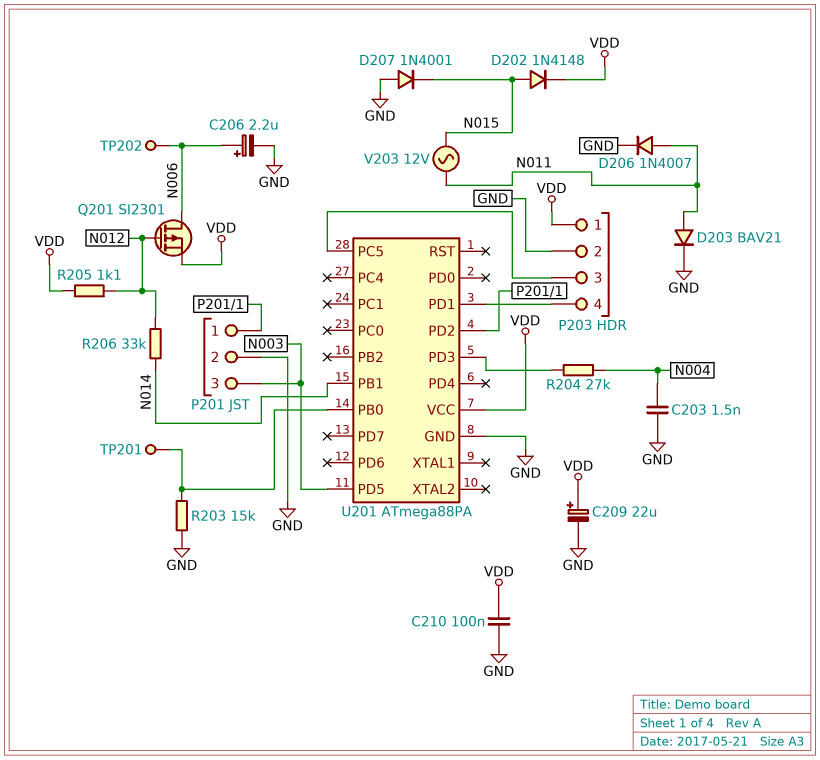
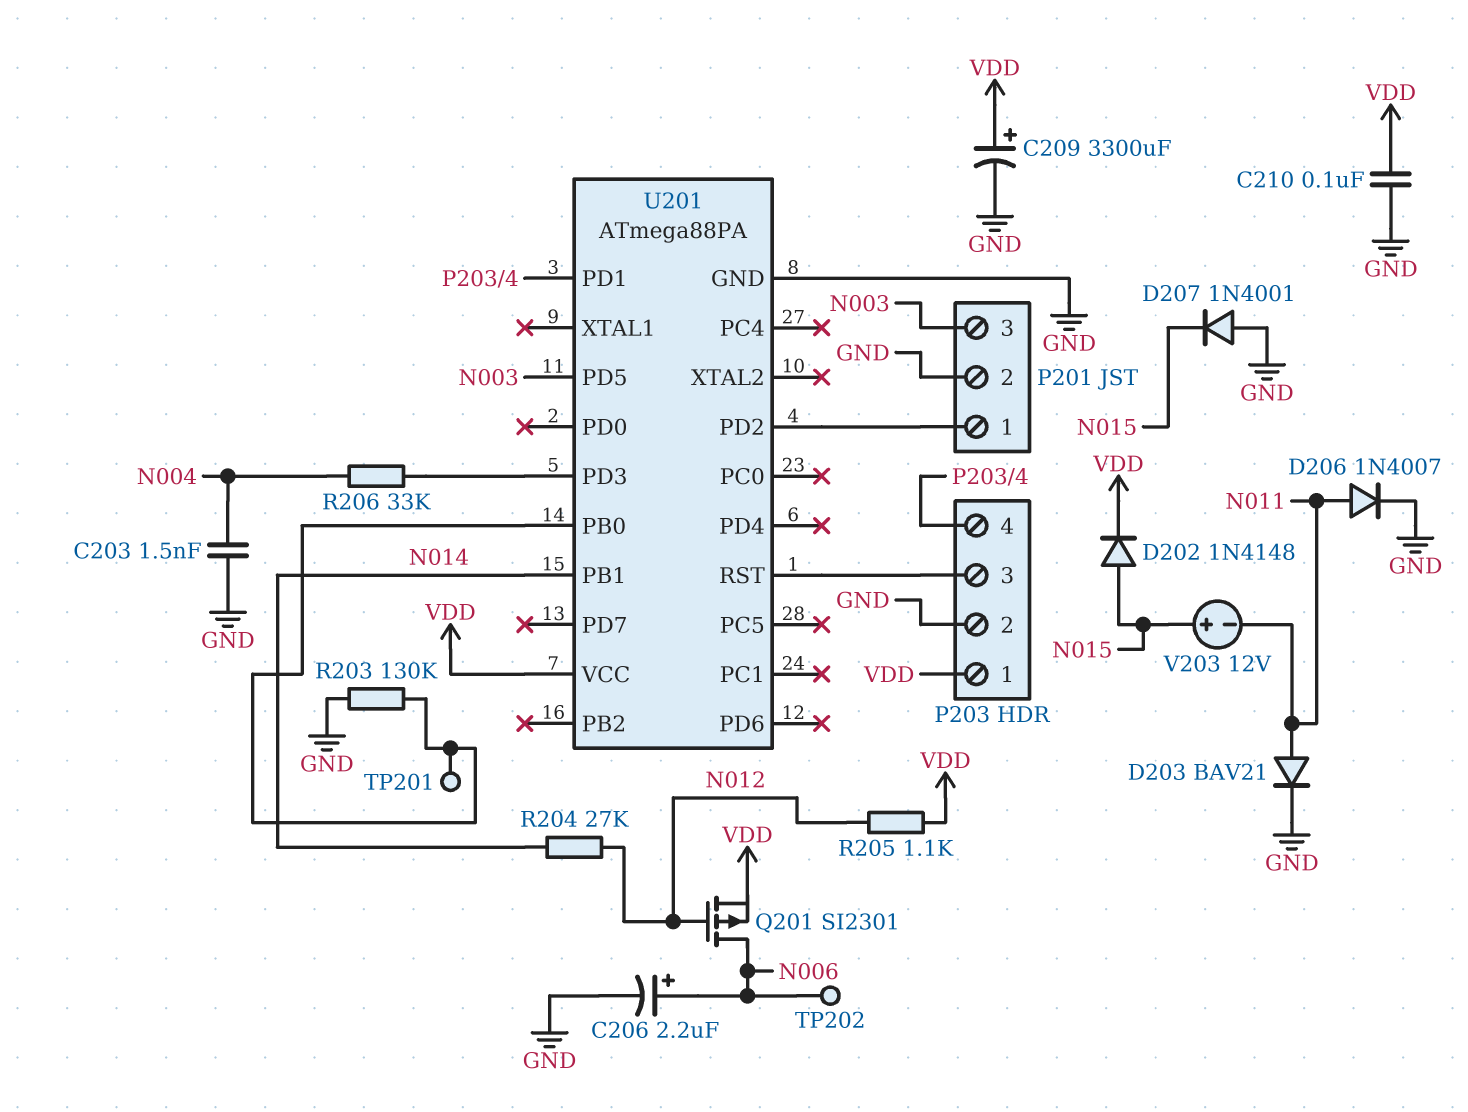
C209: 22uF (plus VDD, minus GND) -> 3300uF (plus VDD, minus GND)
R203: 15k (GND, U201/PB0) -> 130k (GND, U201/PB0)
R204: 27k (N004, U201/PD3) -> 27k (N012, N014)
R206: 33k (N012, N014) -> 33k (N004, U201/PD3)
U201 pin PC5: P203/3 -> none
U201 pin RST: none -> P203/3
V203: AC 12V (N011, N015) -> 12V (plus N015, minus N011)

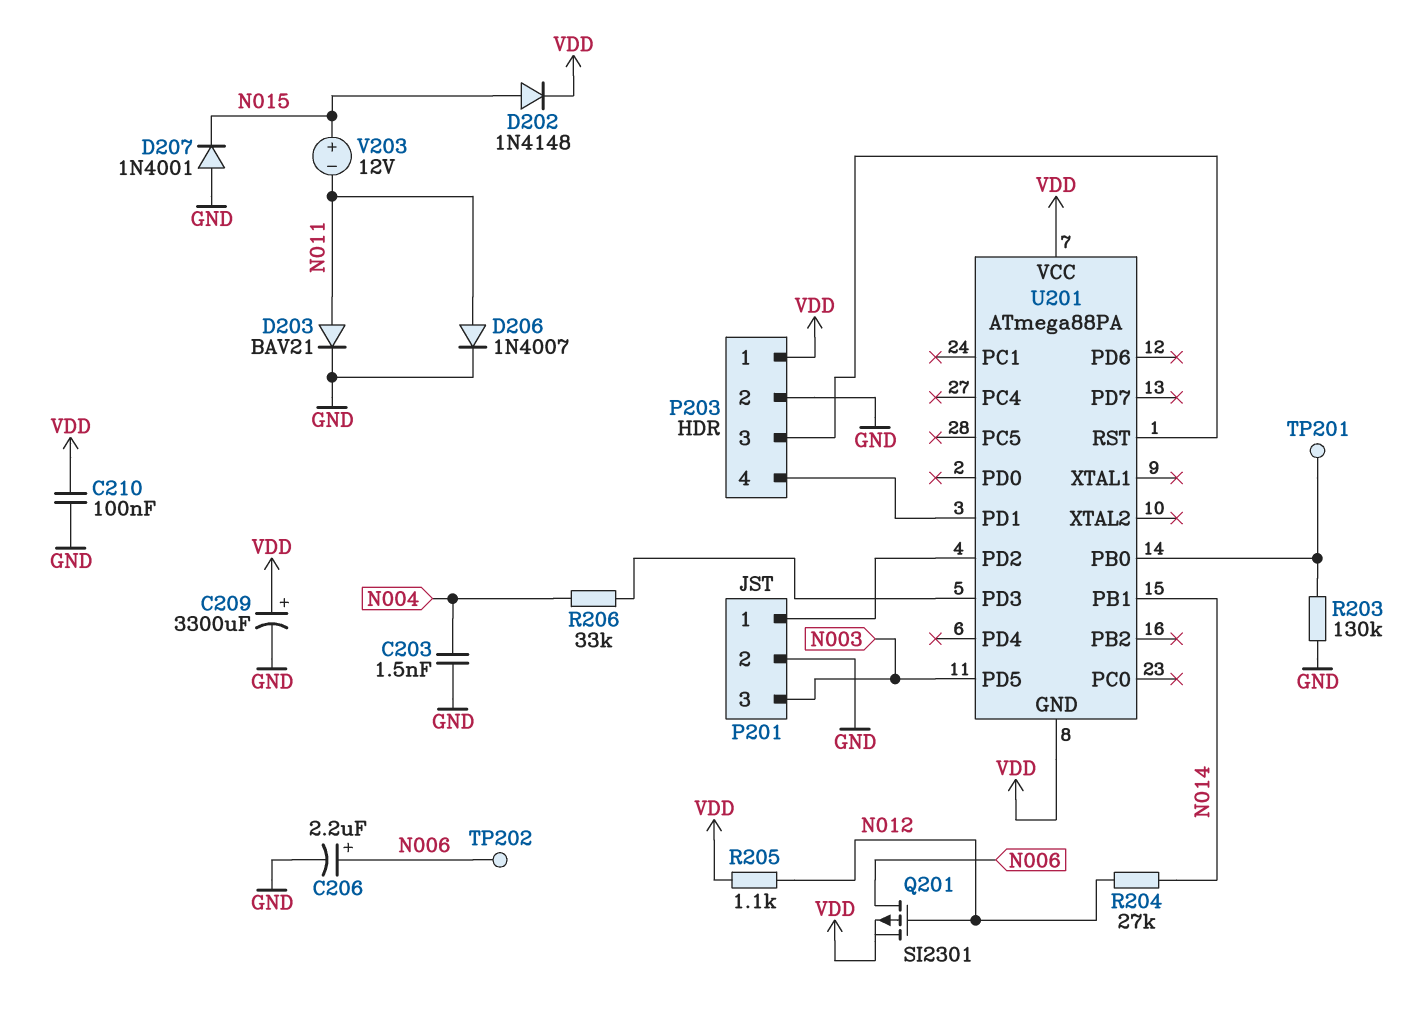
U201 pin GND: GND -> VDD

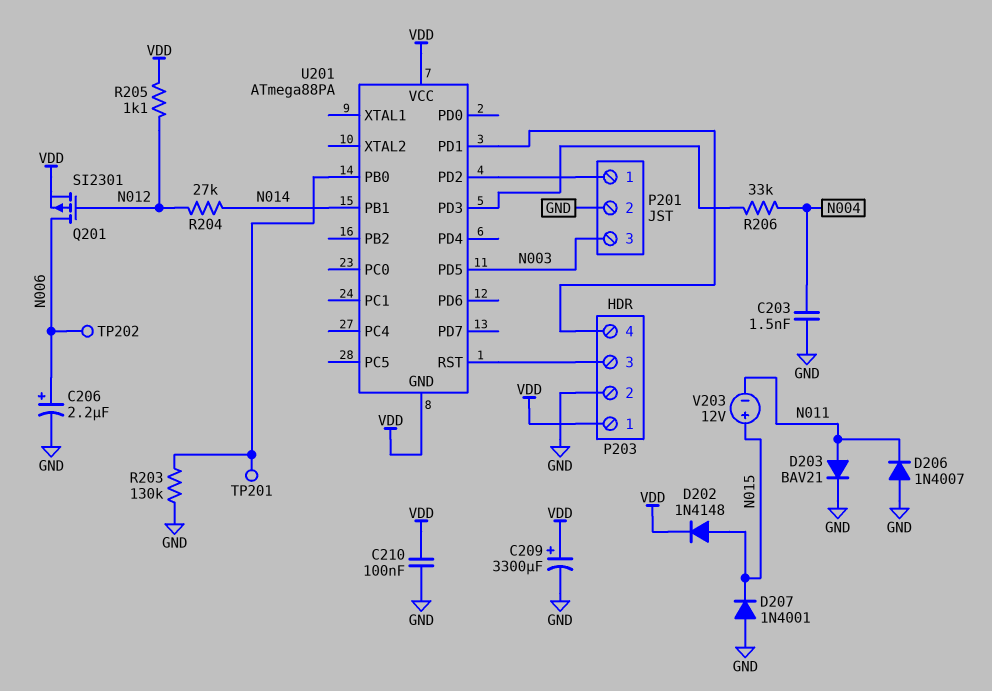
D206: diode 1N4007 (A N011, K GND) -> diode 1N4007 (A GND, K N011)

